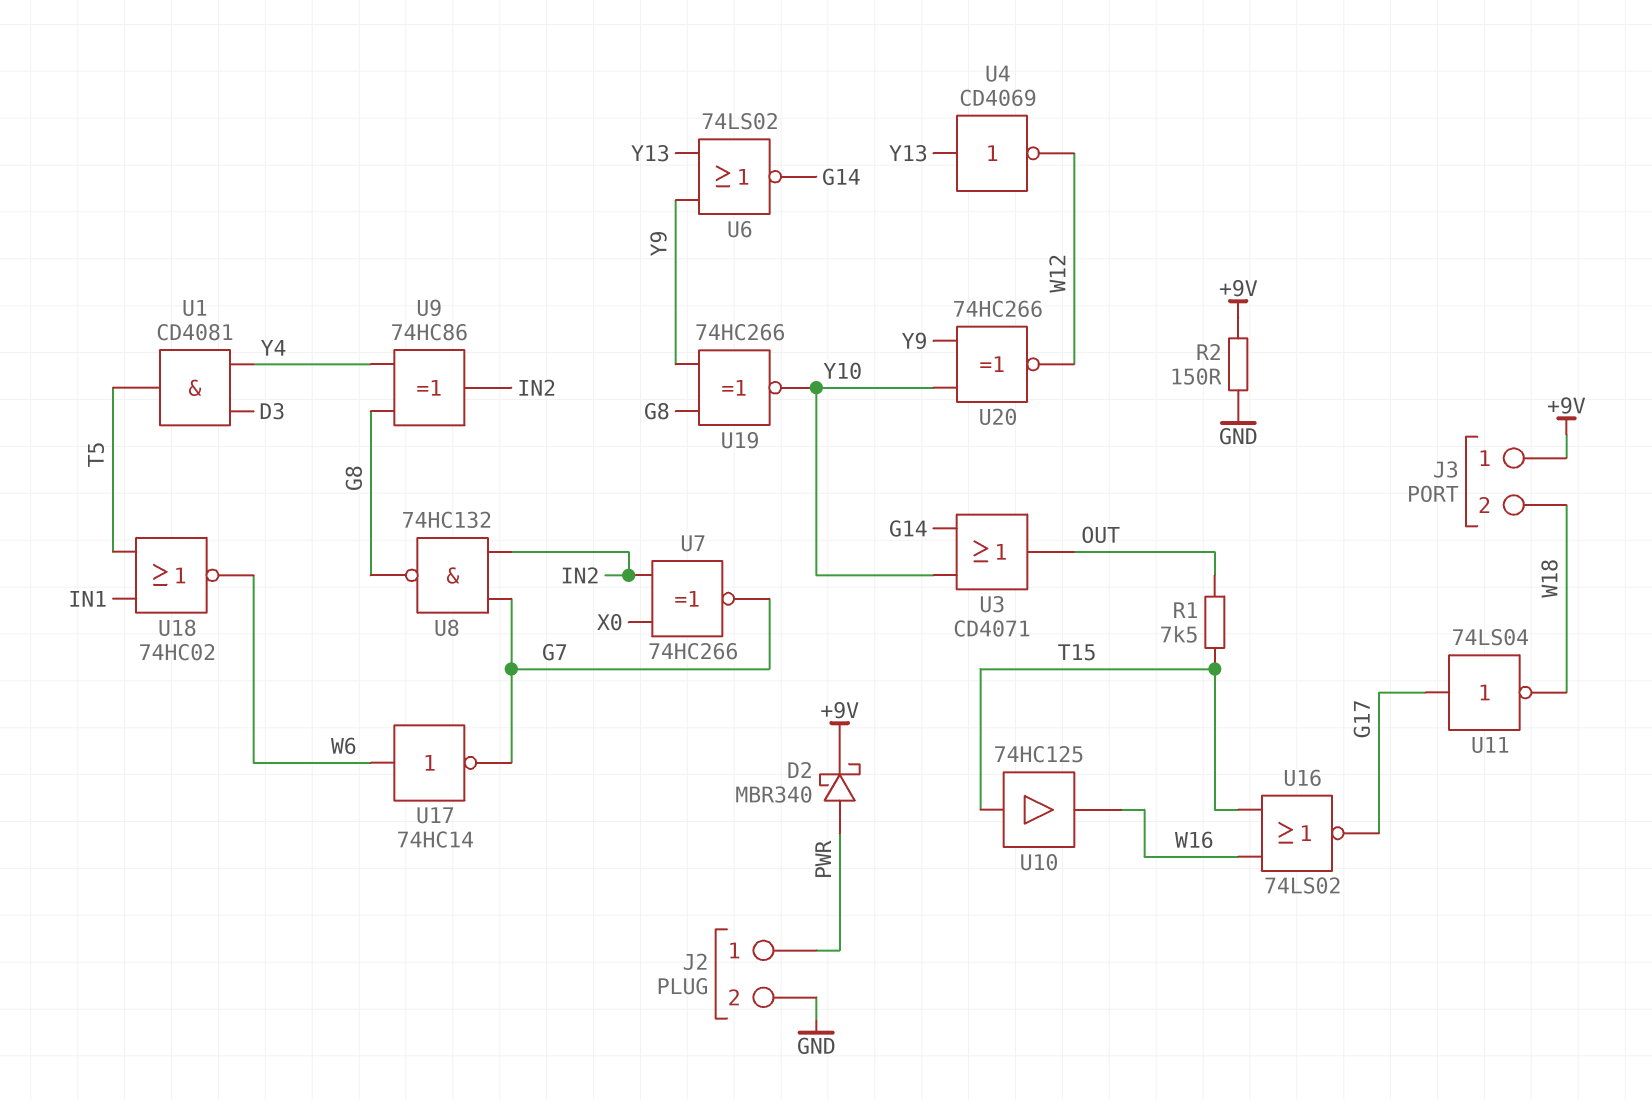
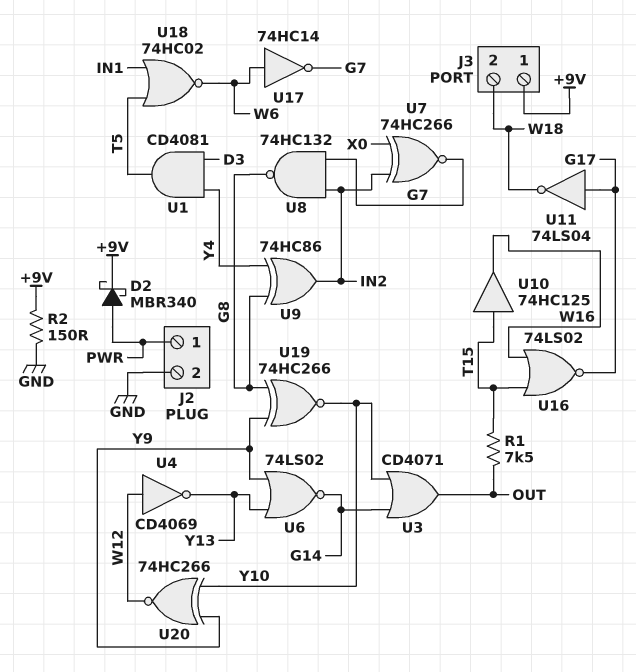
U4: NOT CD4069 (in Y13, out W12) -> NOT CD4069 (in W12, out Y13)

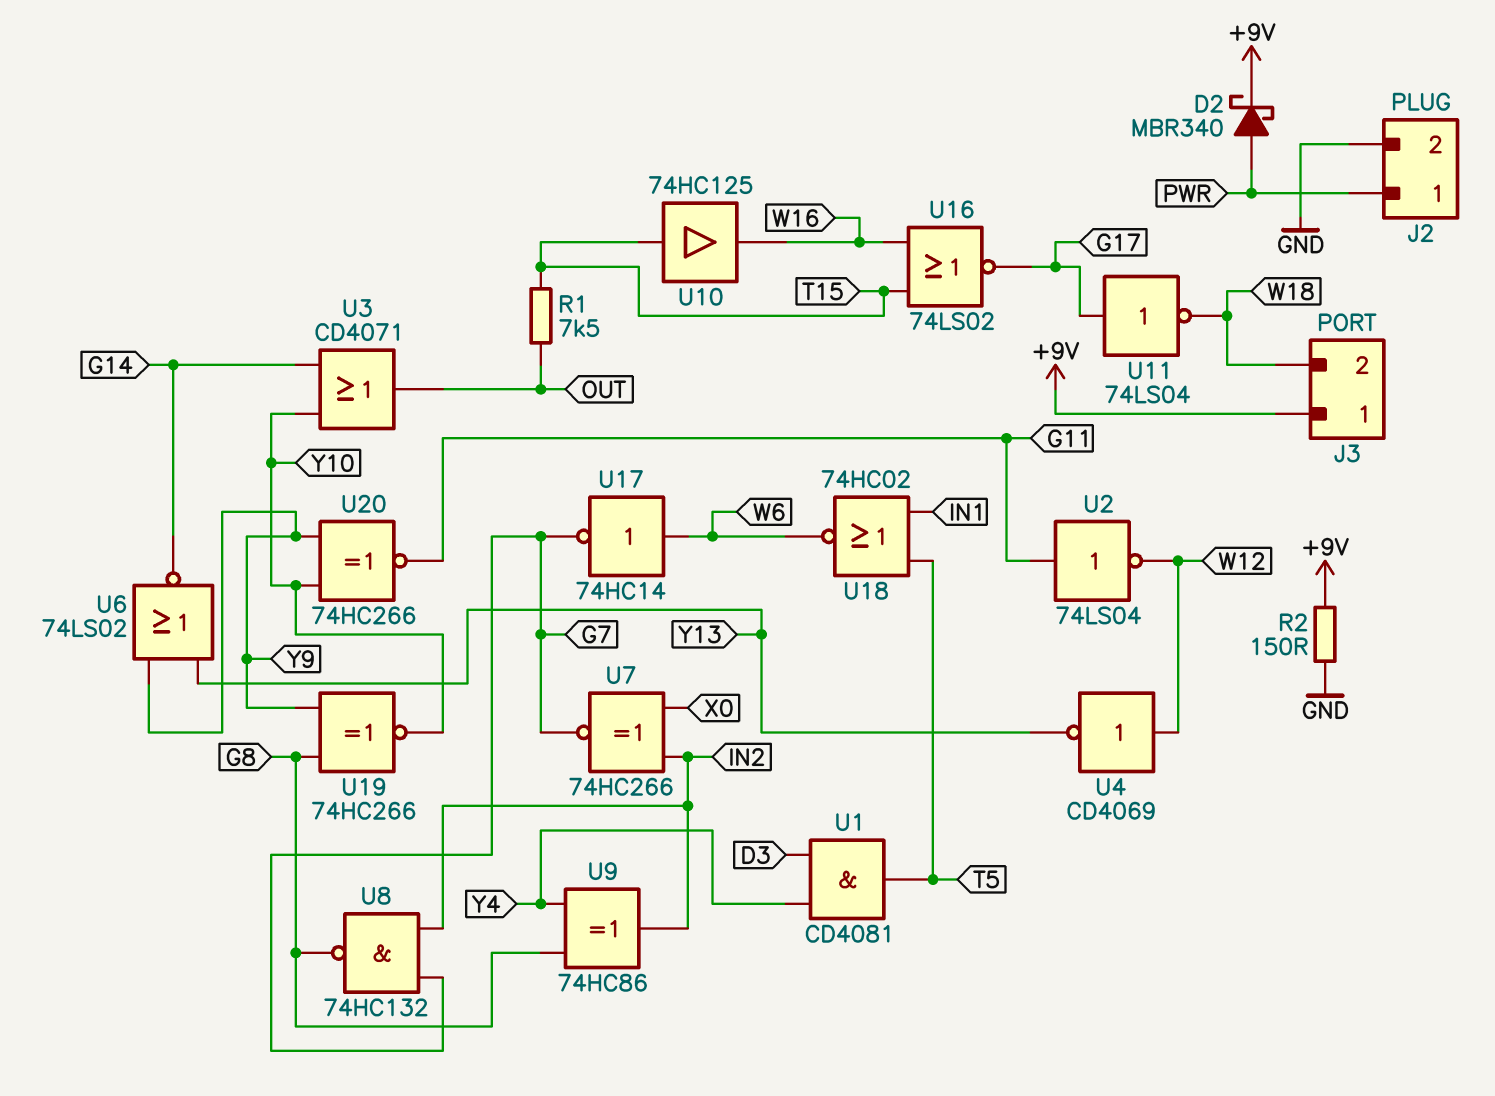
U2: none -> NOT 74LS04 (in G11, out W12)
U20: XNOR 74HC266 (in Y9, in Y10, out W12) -> XNOR 74HC266 (in Y9, in Y10, out G11)

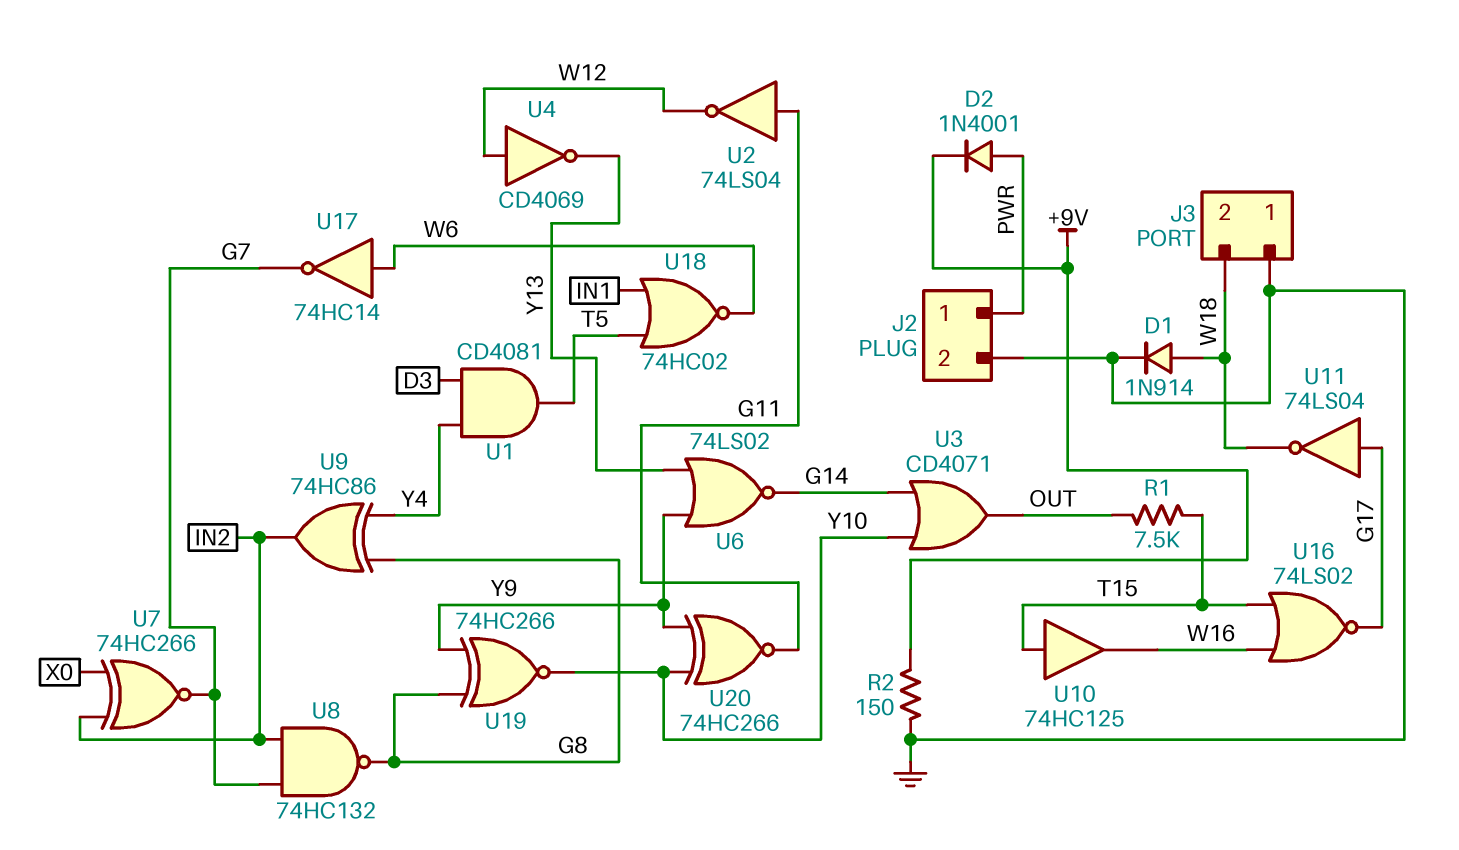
D1: none -> diode 1N914 (A W18, K GND)
D2: schottky MBR340 (A PWR, K +9V) -> diode 1N4001 (A PWR, K +9V)
J3 pin 1: +9V -> GND

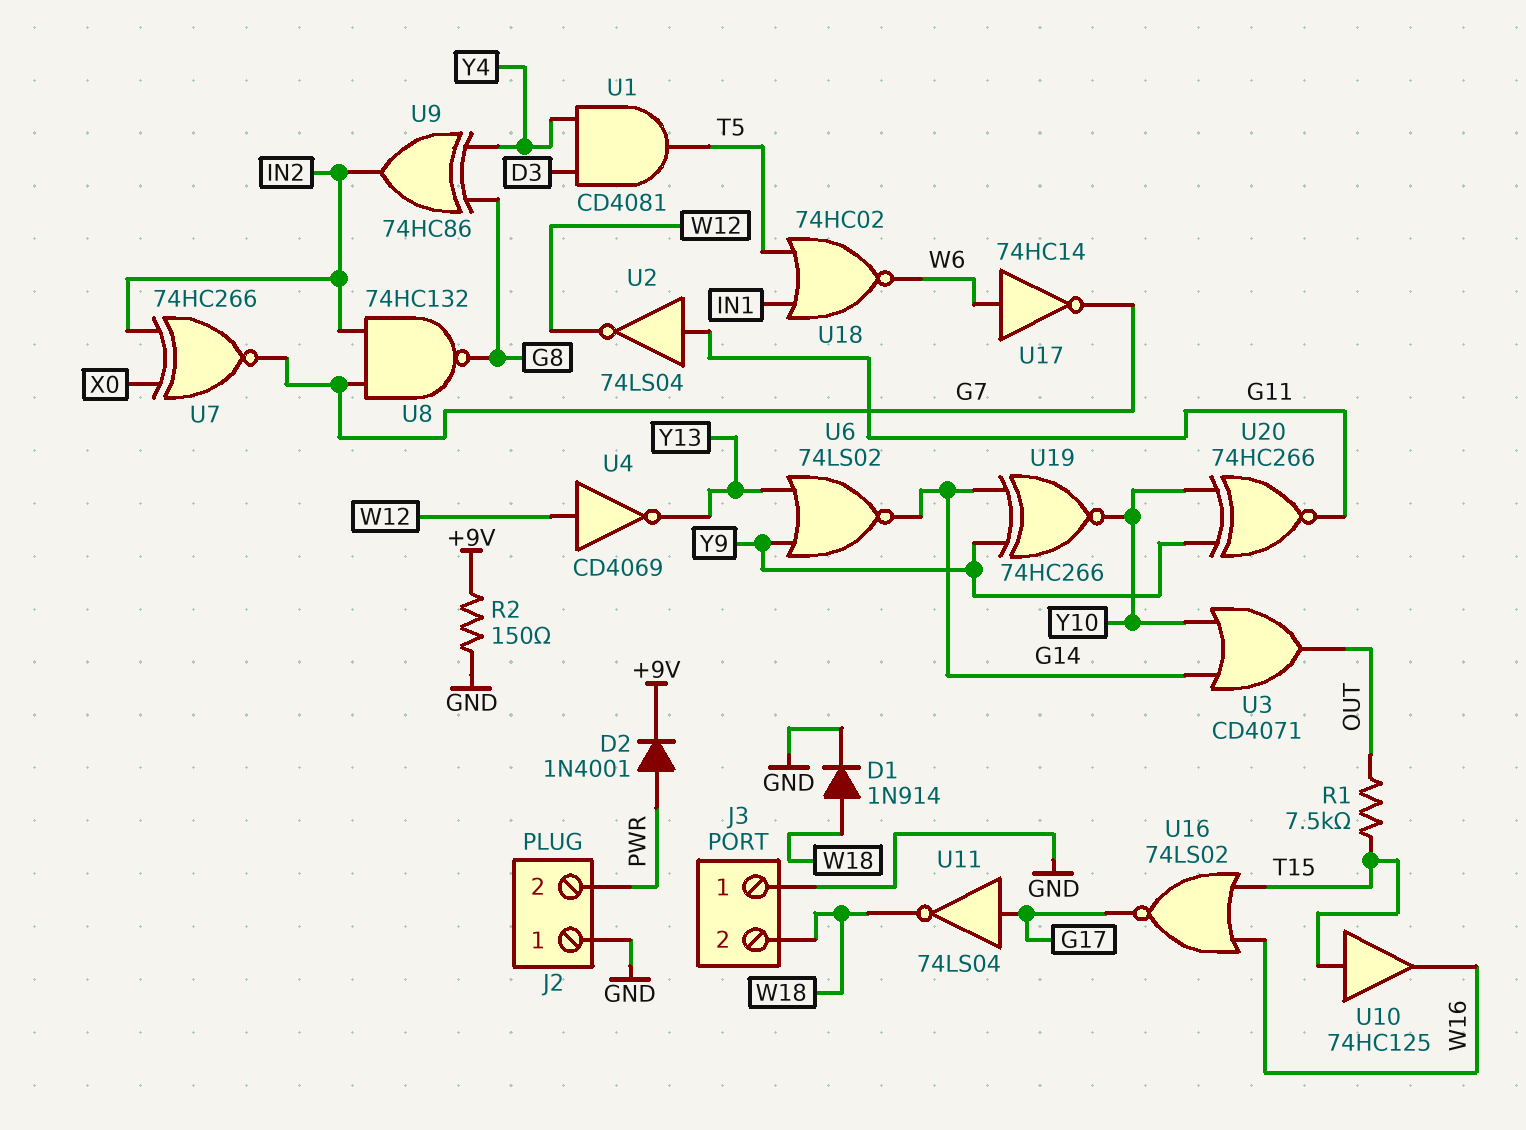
J2 pin 1: PWR -> GND
J2 pin 2: GND -> PWR
U19: XNOR 74HC266 (in G8, in Y9, out Y10) -> XNOR 74HC266 (in G14, in Y9, out Y10)

